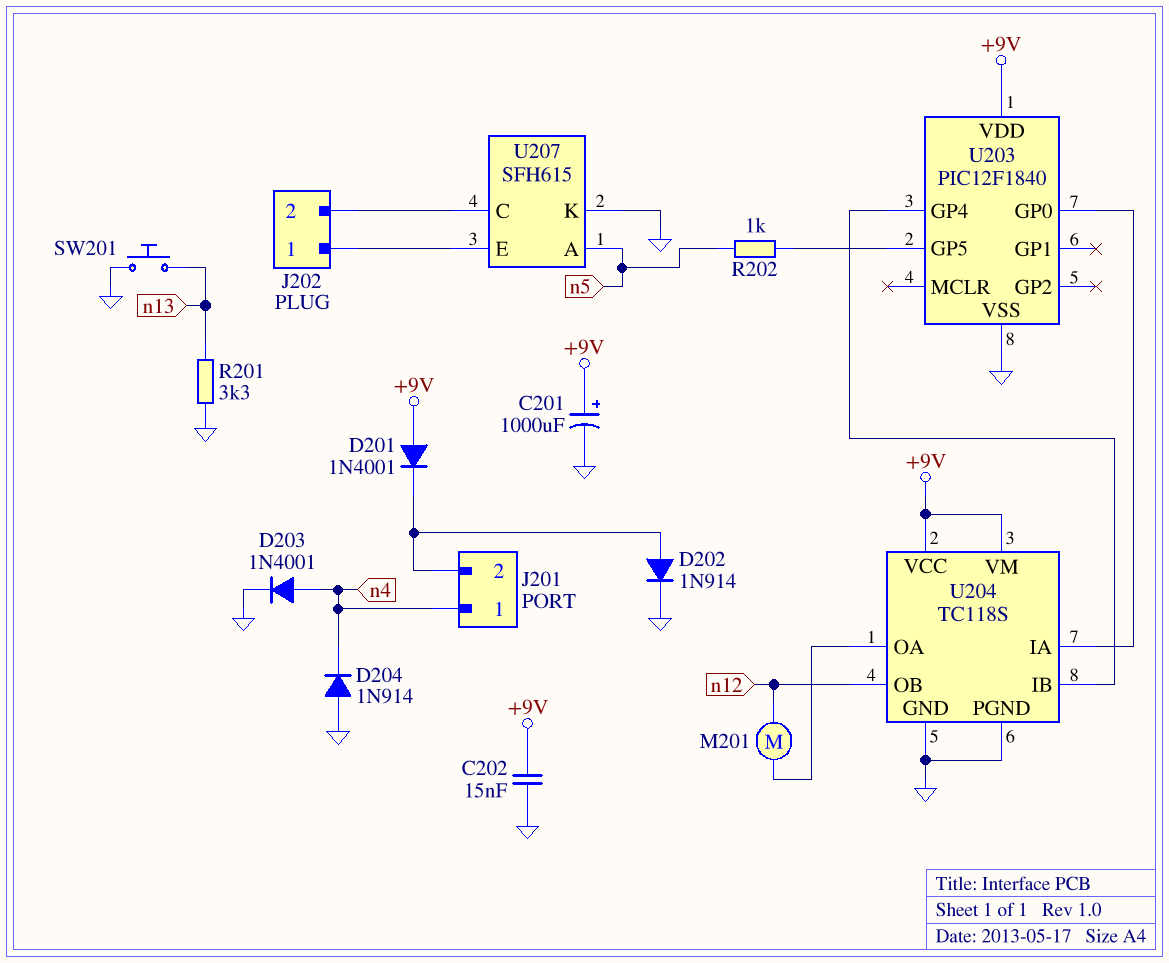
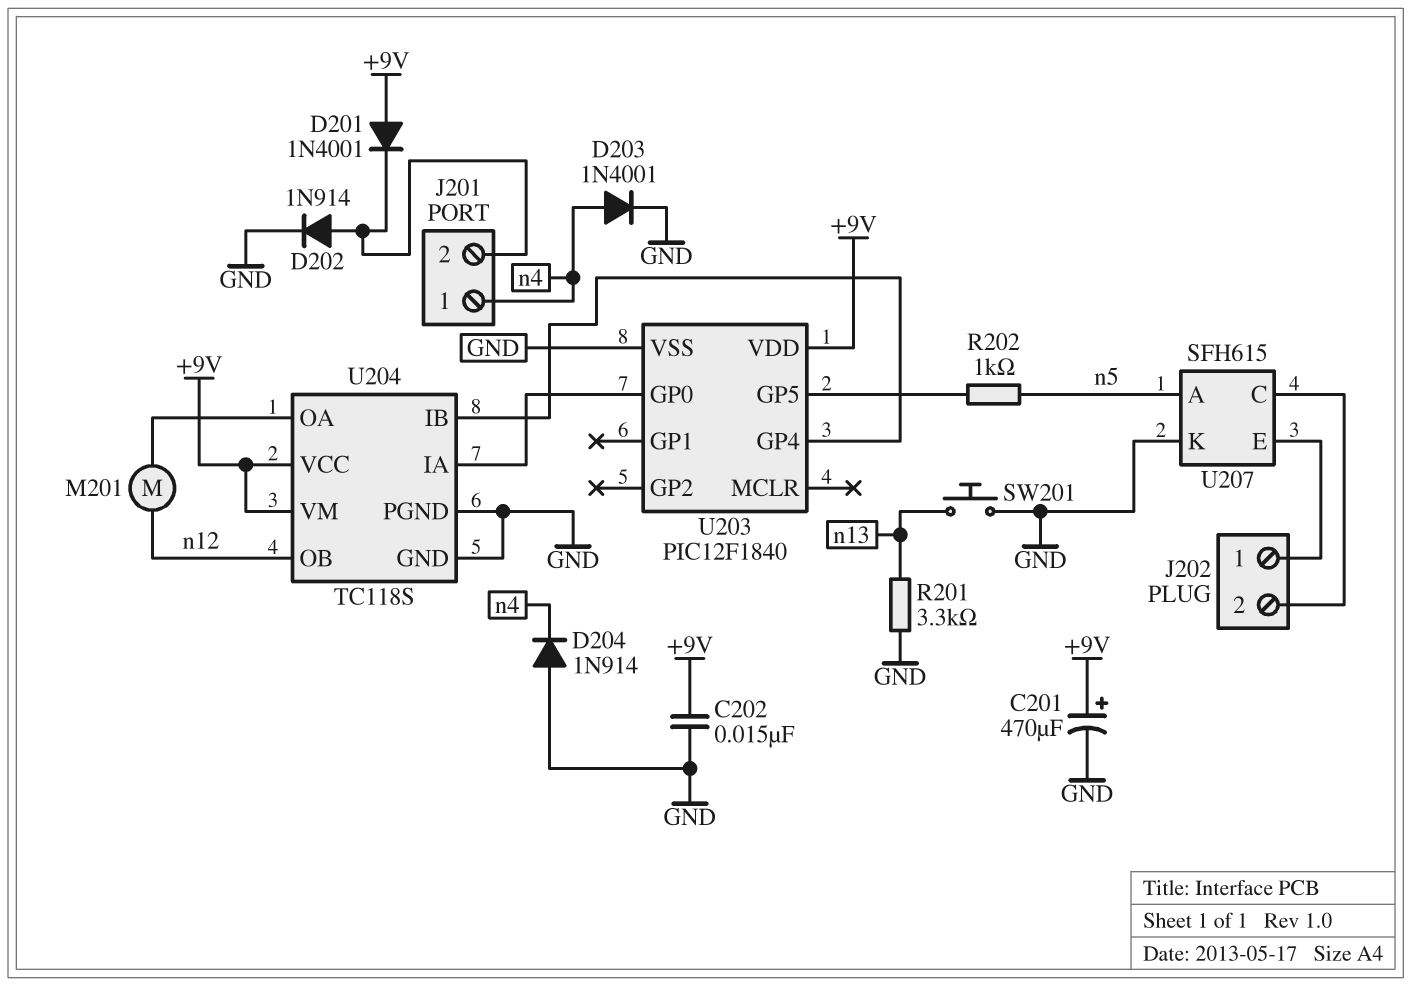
C201: 1000uF (plus +9V, minus GND) -> 470uF (plus +9V, minus GND)

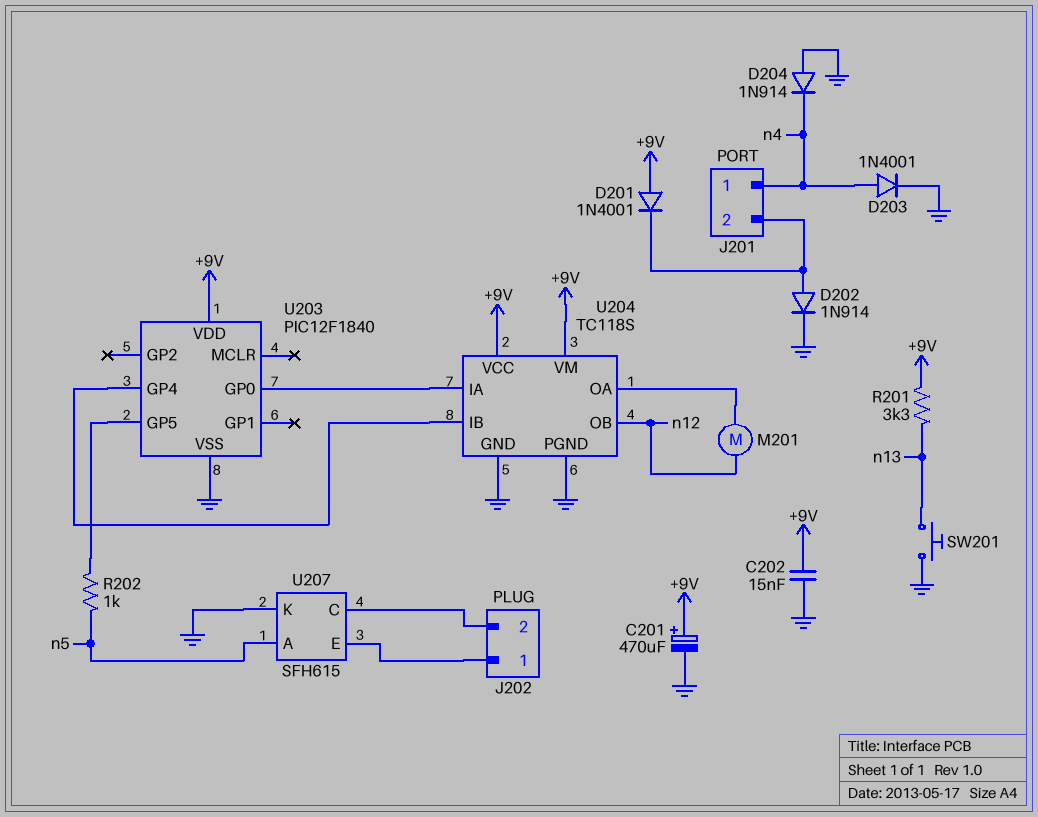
R201: 3.3k (GND, n13) -> 3.3k (+9V, n13)

